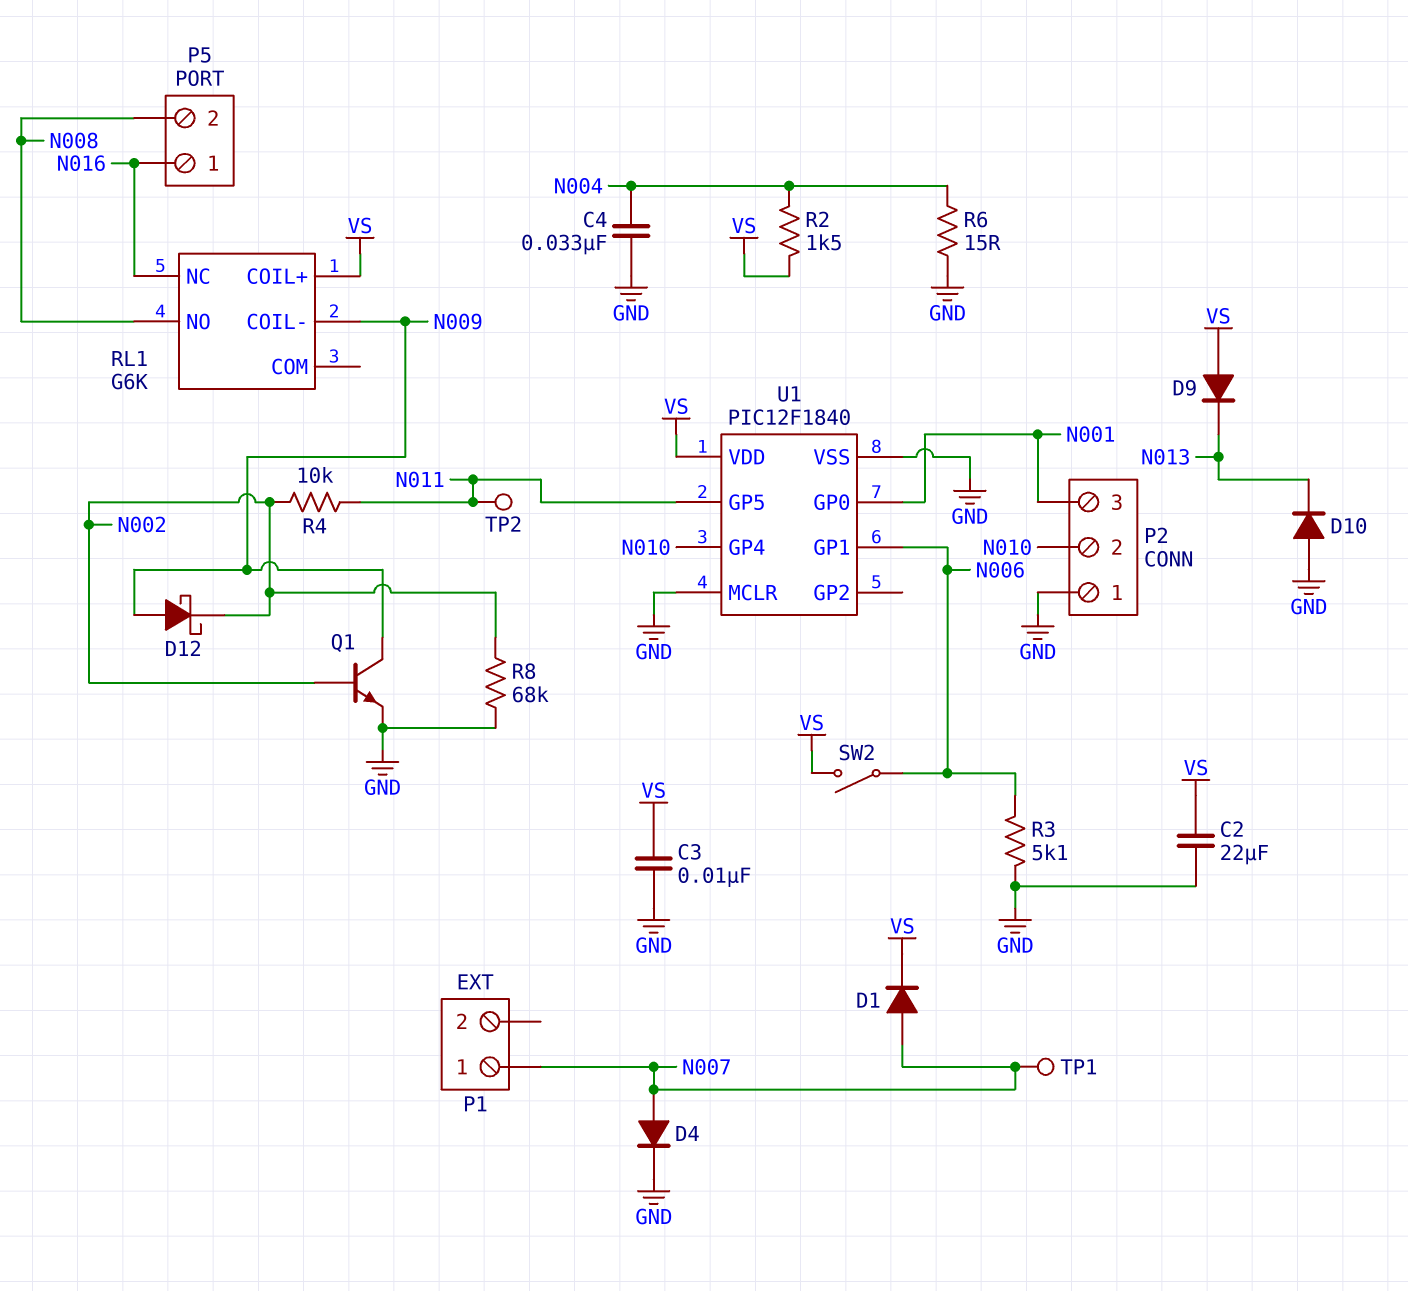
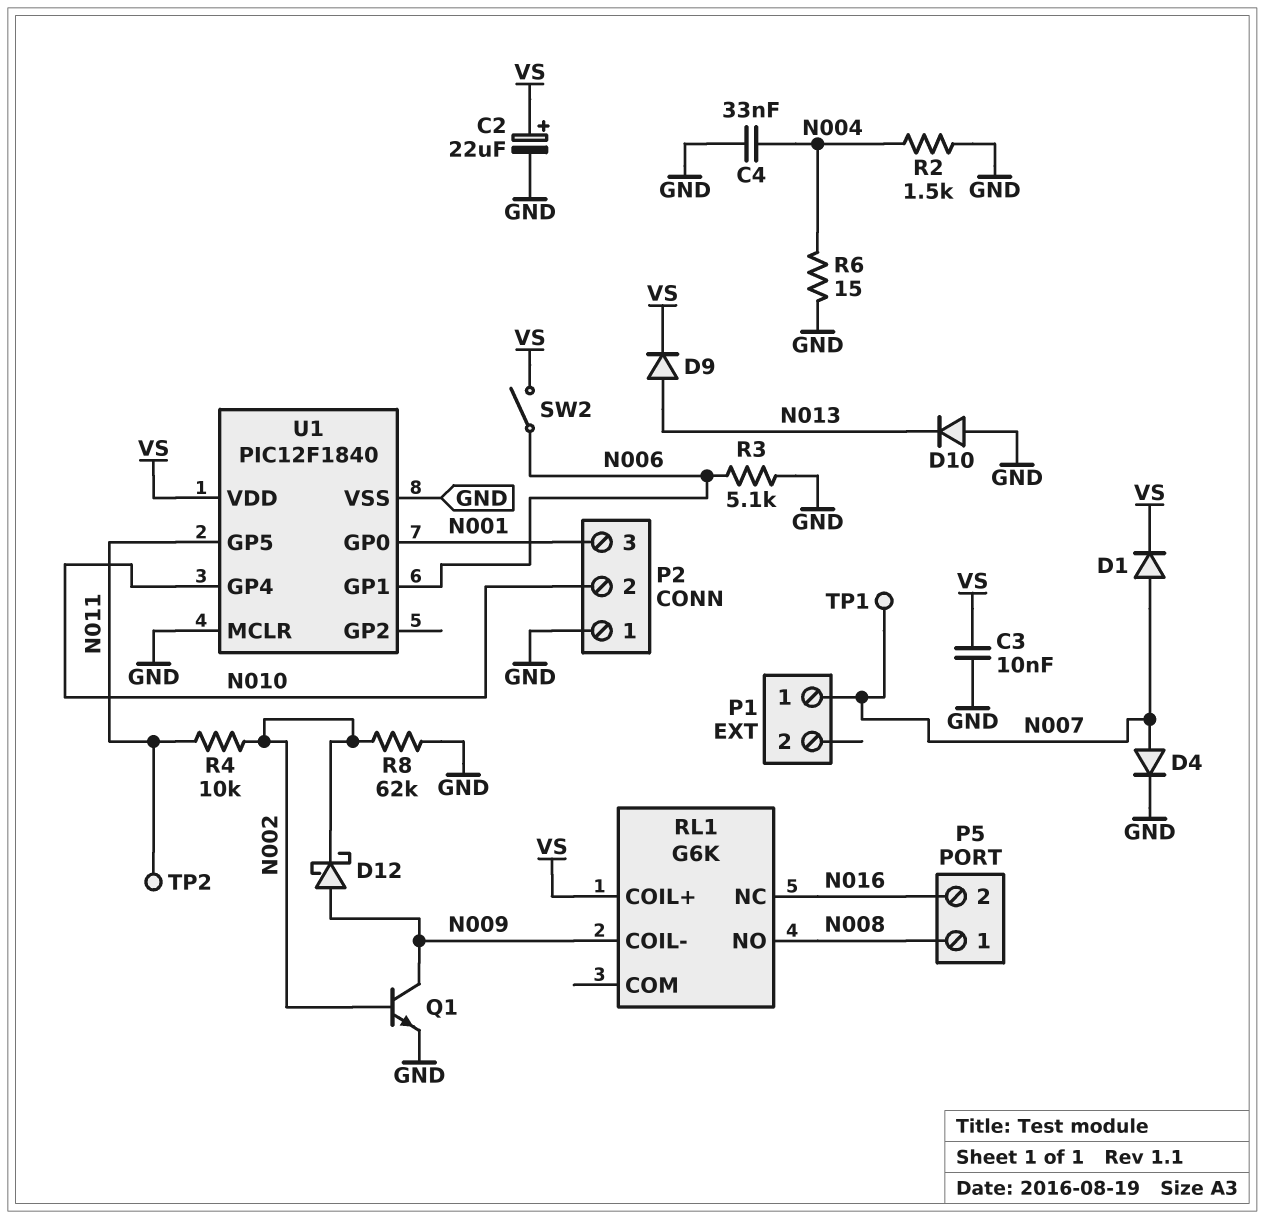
C2: 22uF (GND, VS) -> 22uF (plus VS, minus GND)
D9: diode (A VS, K N013) -> diode (A N013, K VS)
P5 pin 1: N016 -> N008
P5 pin 2: N008 -> N016
R2: 1.5k (N004, VS) -> 1.5k (GND, N004)
R8: 68k (GND, N002) -> 62k (GND, N002)

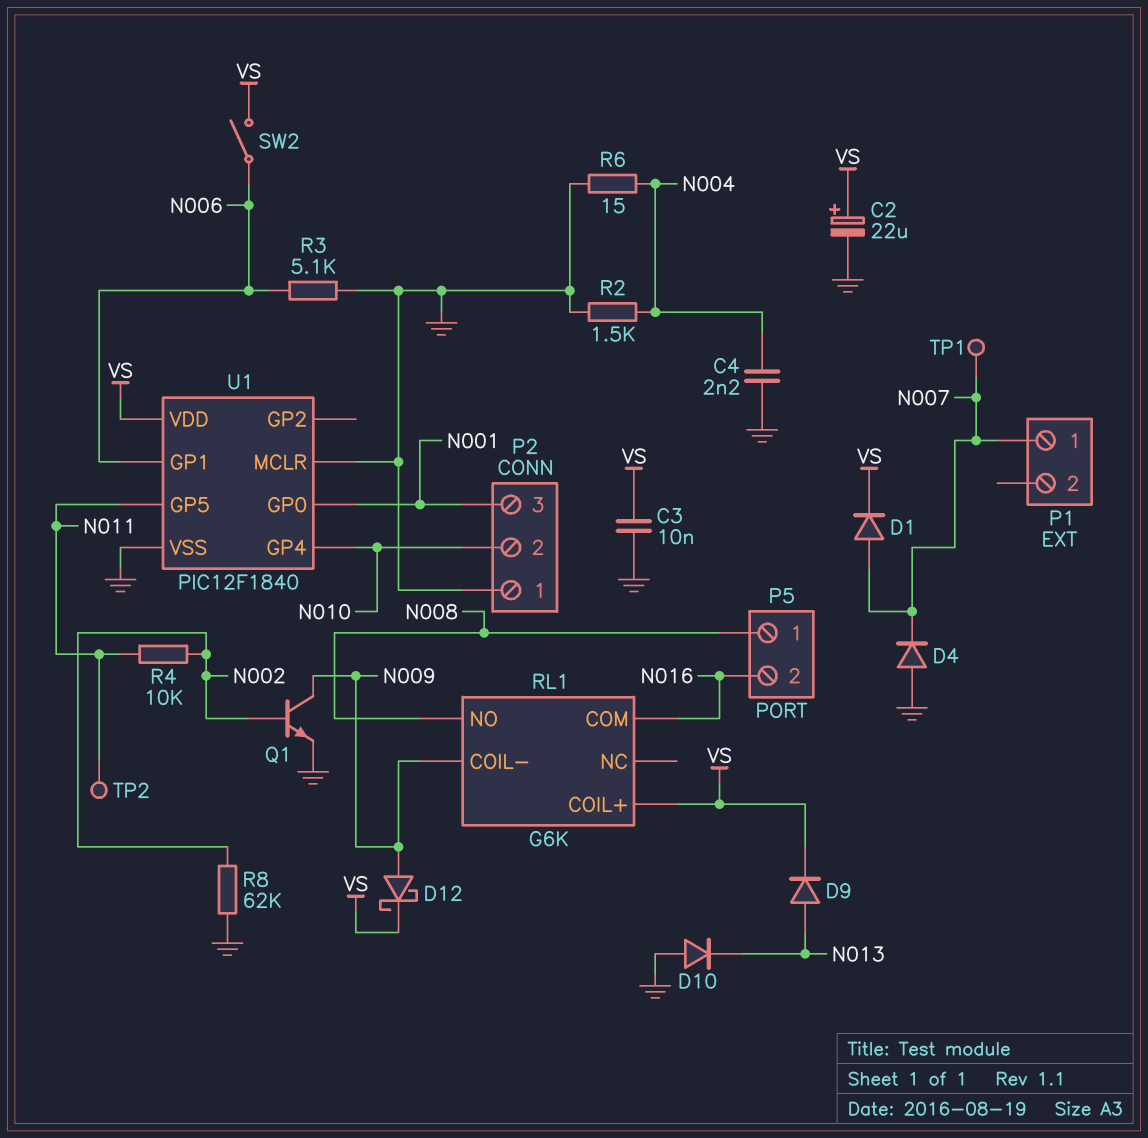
C4: 33nF (GND, N004) -> 2.2nF (GND, N004)
D4: diode (A N007, K GND) -> diode (A GND, K N007)
D12: schottky (A N009, K N002) -> schottky (A N009, K VS)
RL1 pin COM: none -> N016
RL1 pin NC: N016 -> none

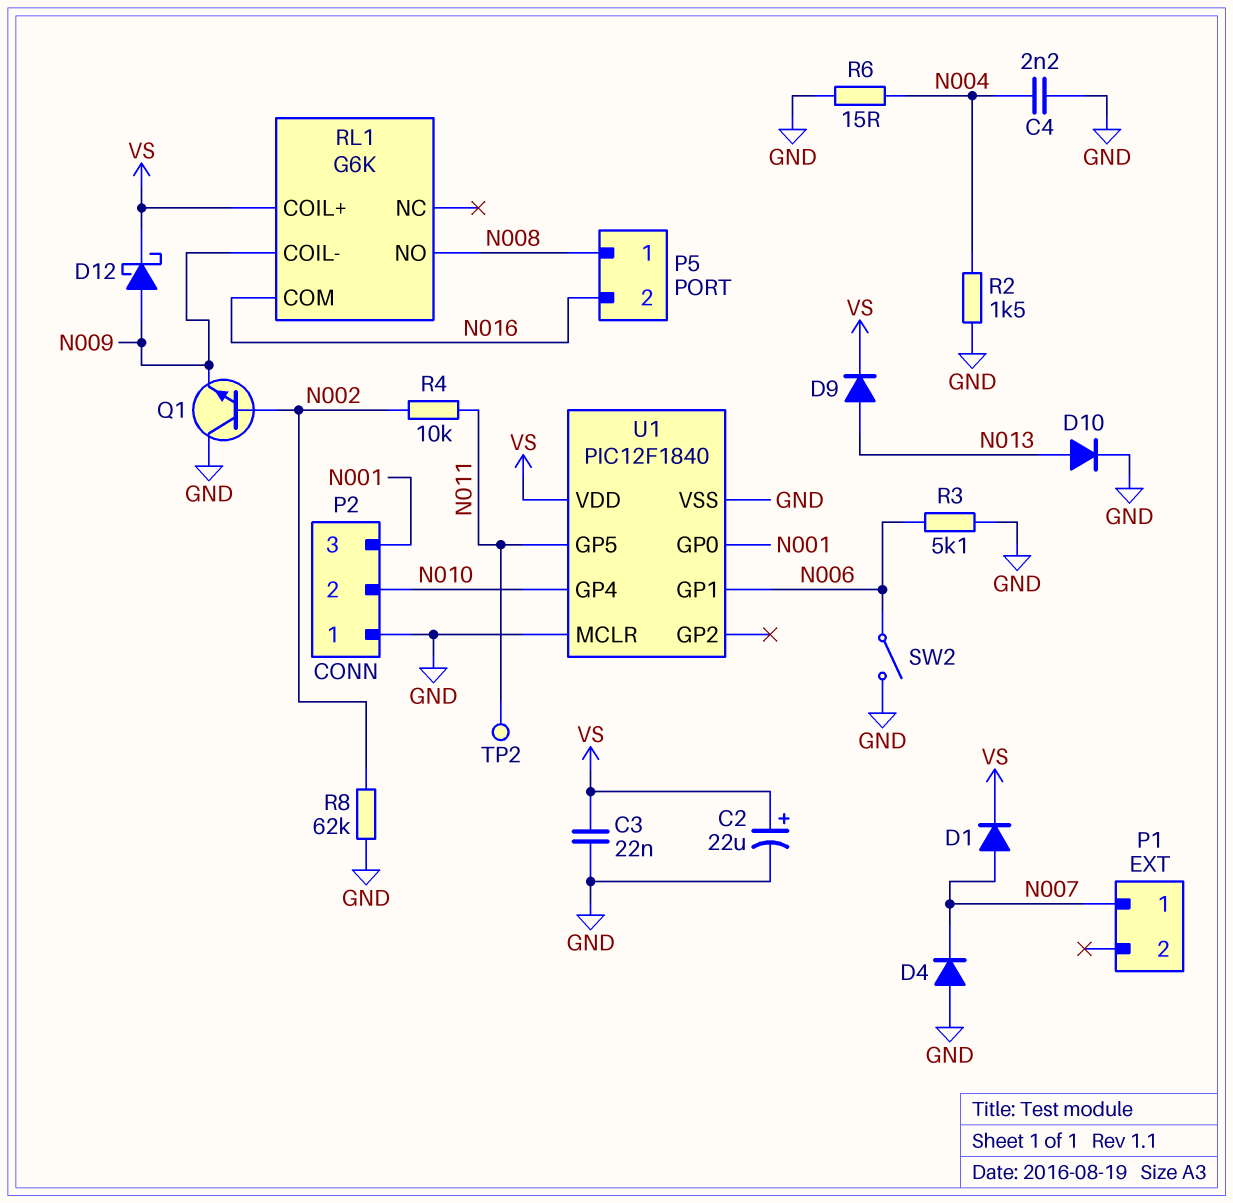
C3: 10nF (GND, VS) -> 22nF (GND, VS)
D10: diode (A GND, K N013) -> diode (A N013, K GND)
Q1: NPN (B N002, C N009, E GND) -> NPN (B N002, C GND, E N009)
SW2: switch (N006, VS) -> switch (GND, N006)
TP1: test point (N007) -> none

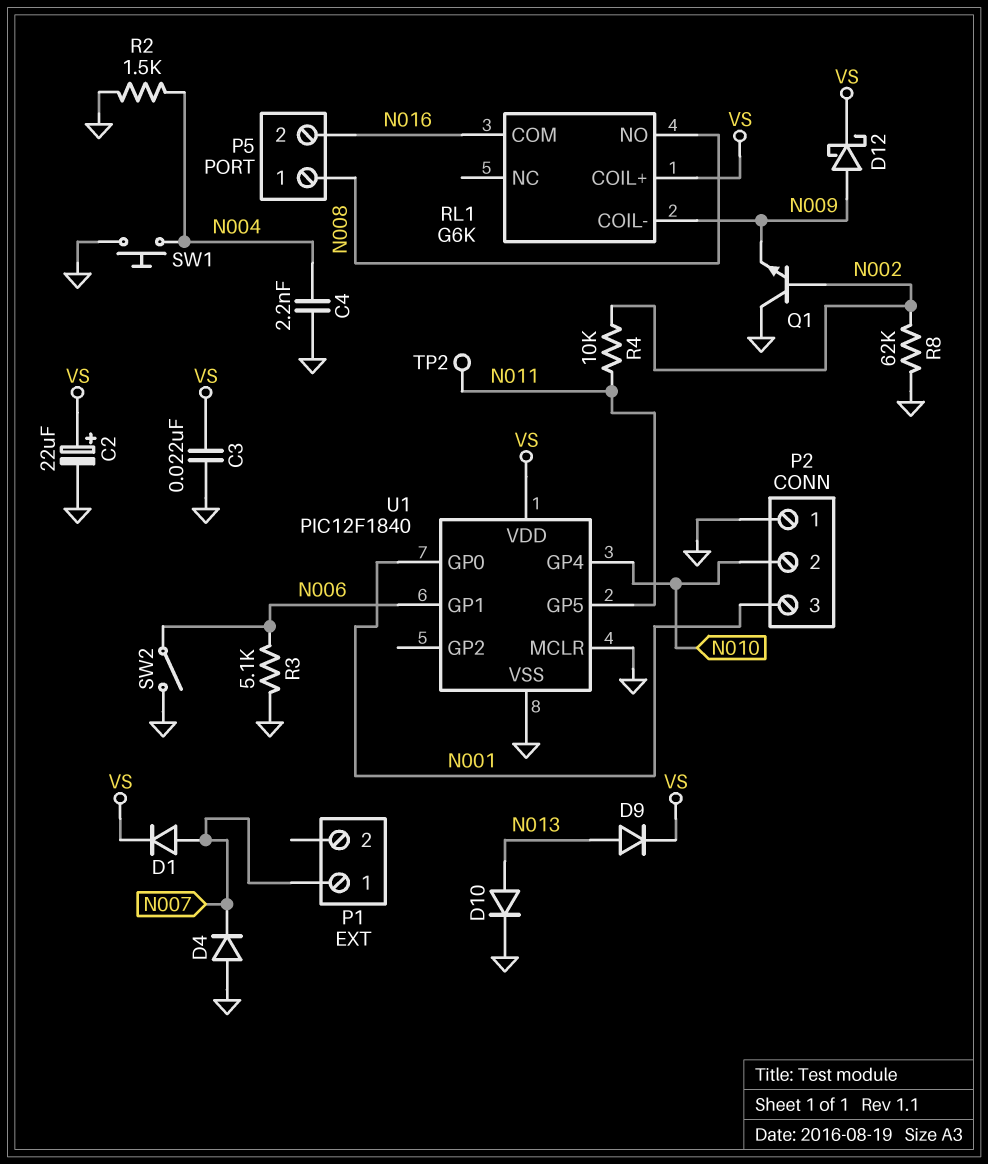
R6: 15 (GND, N004) -> none
SW1: none -> button (GND, N004)

